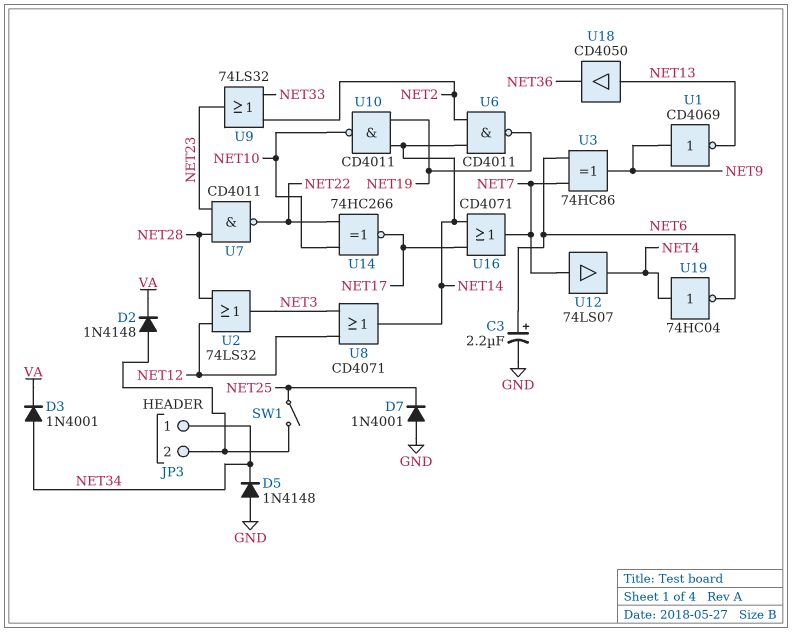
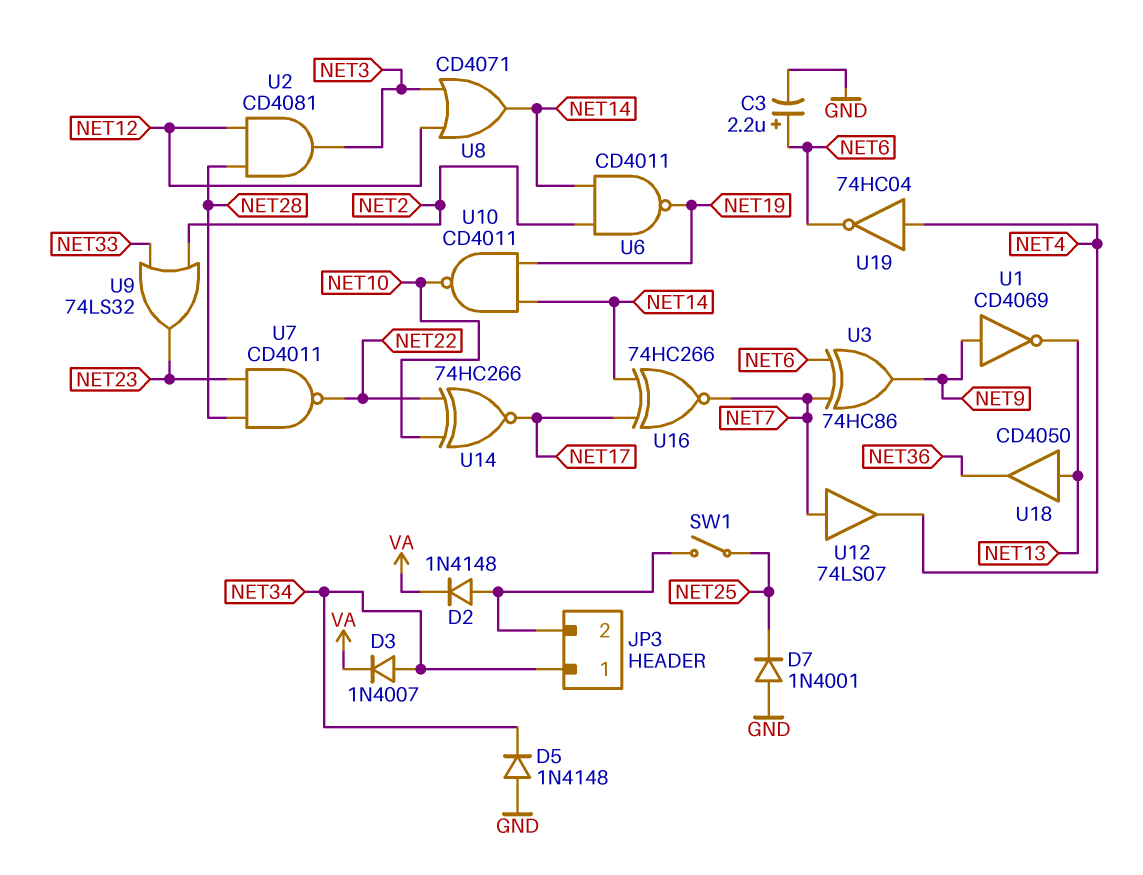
D3: diode 1N4001 (A NET34, K VA) -> diode 1N4007 (A NET34, K VA)
U2: OR 74LS32 (in NET12, in NET28, out NET3) -> AND CD4081 (in NET12, in NET28, out NET3)
U16: OR CD4071 (in NET14, in NET17, out NET7) -> XNOR 74HC266 (in NET14, in NET17, out NET7)

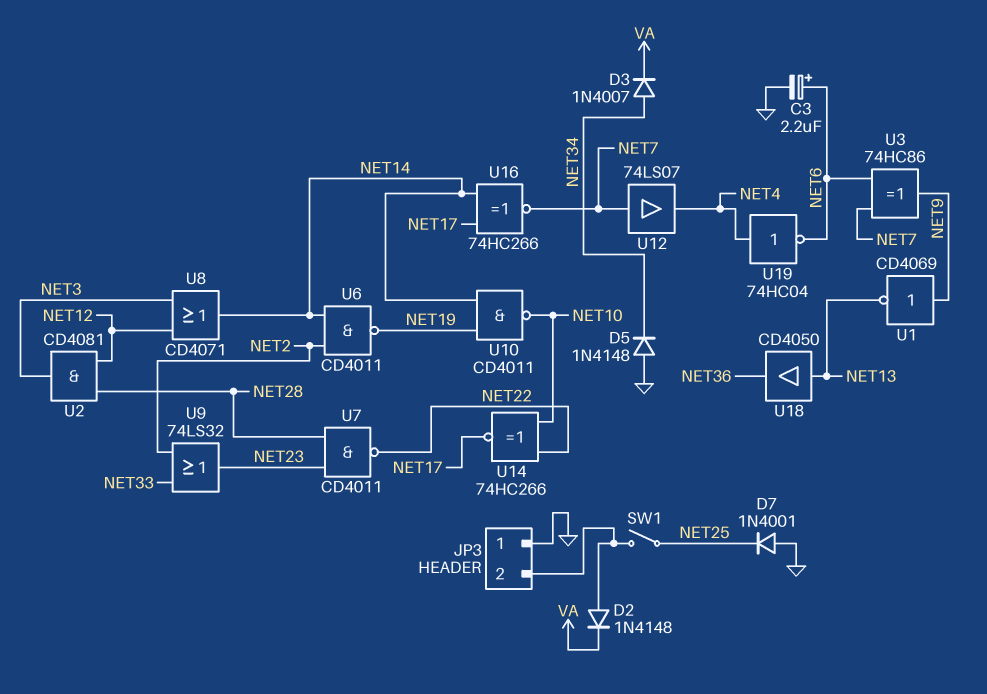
JP3 pin 1: NET34 -> GND

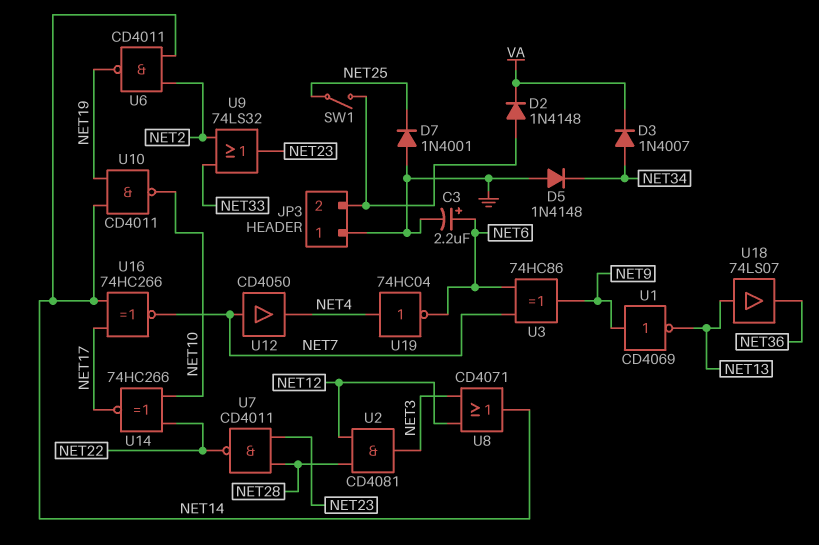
U12: buffer 74LS07 (in NET7, out NET4) -> buffer CD4050 (in NET7, out NET4)
U18: buffer CD4050 (in NET13, out NET36) -> buffer 74LS07 (in NET13, out NET36)

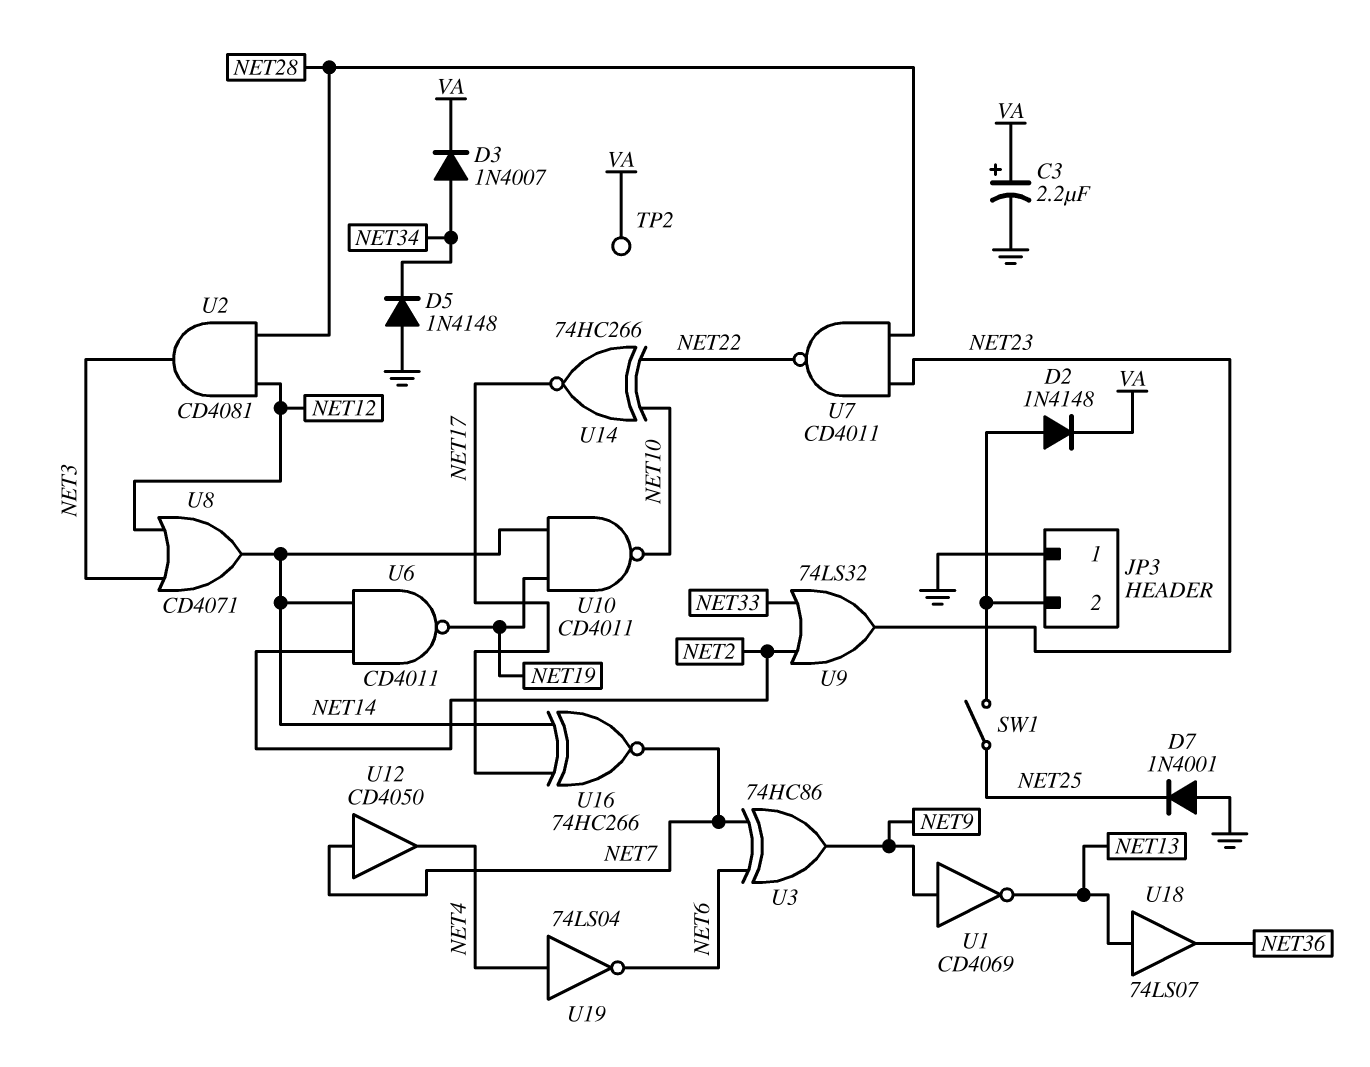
C3: 2.2uF (plus NET6, minus GND) -> 2.2uF (plus VA, minus GND)
TP2: none -> test point (VA)
U19: NOT 74HC04 (in NET4, out NET6) -> NOT 74LS04 (in NET4, out NET6)

